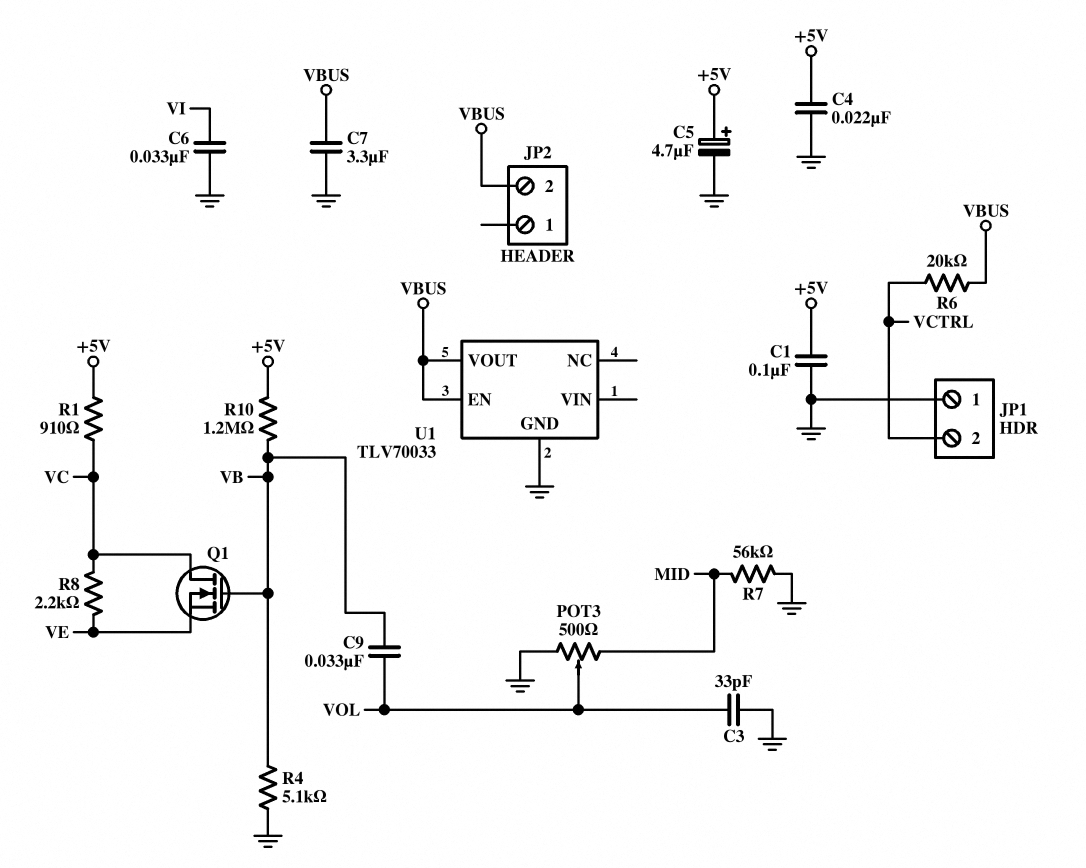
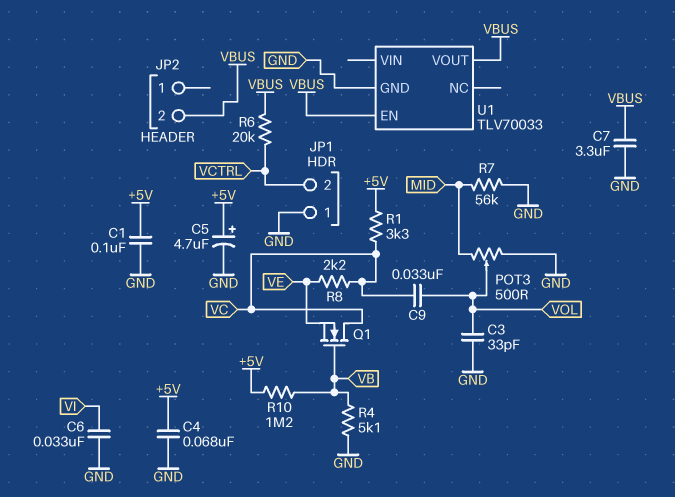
C4: 22nF (+5V, GND) -> 68nF (+5V, GND)
C9: 33nF (VB, VOL) -> 33nF (VC, VOL)
R1: 910 (+5V, VC) -> 3.3k (+5V, VC)

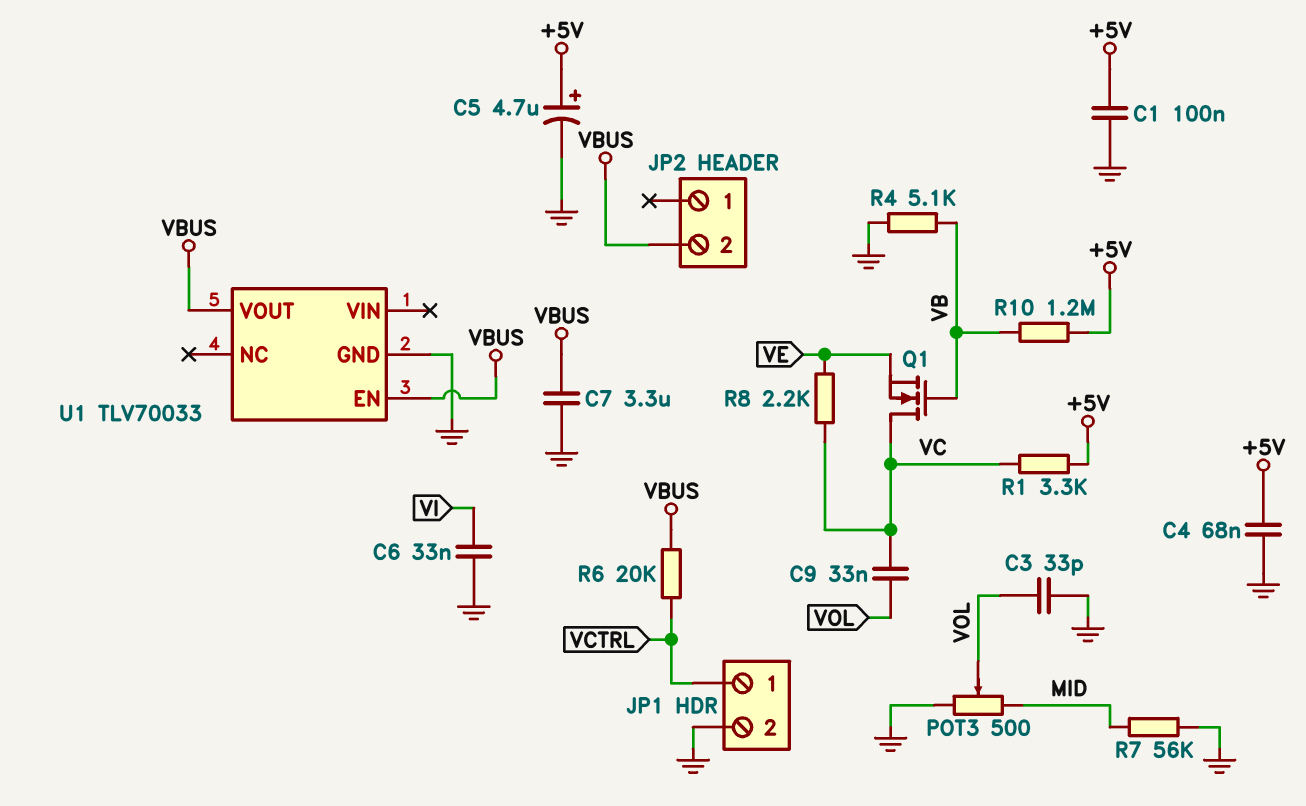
JP1 pin 1: GND -> VCTRL
JP1 pin 2: VCTRL -> GND

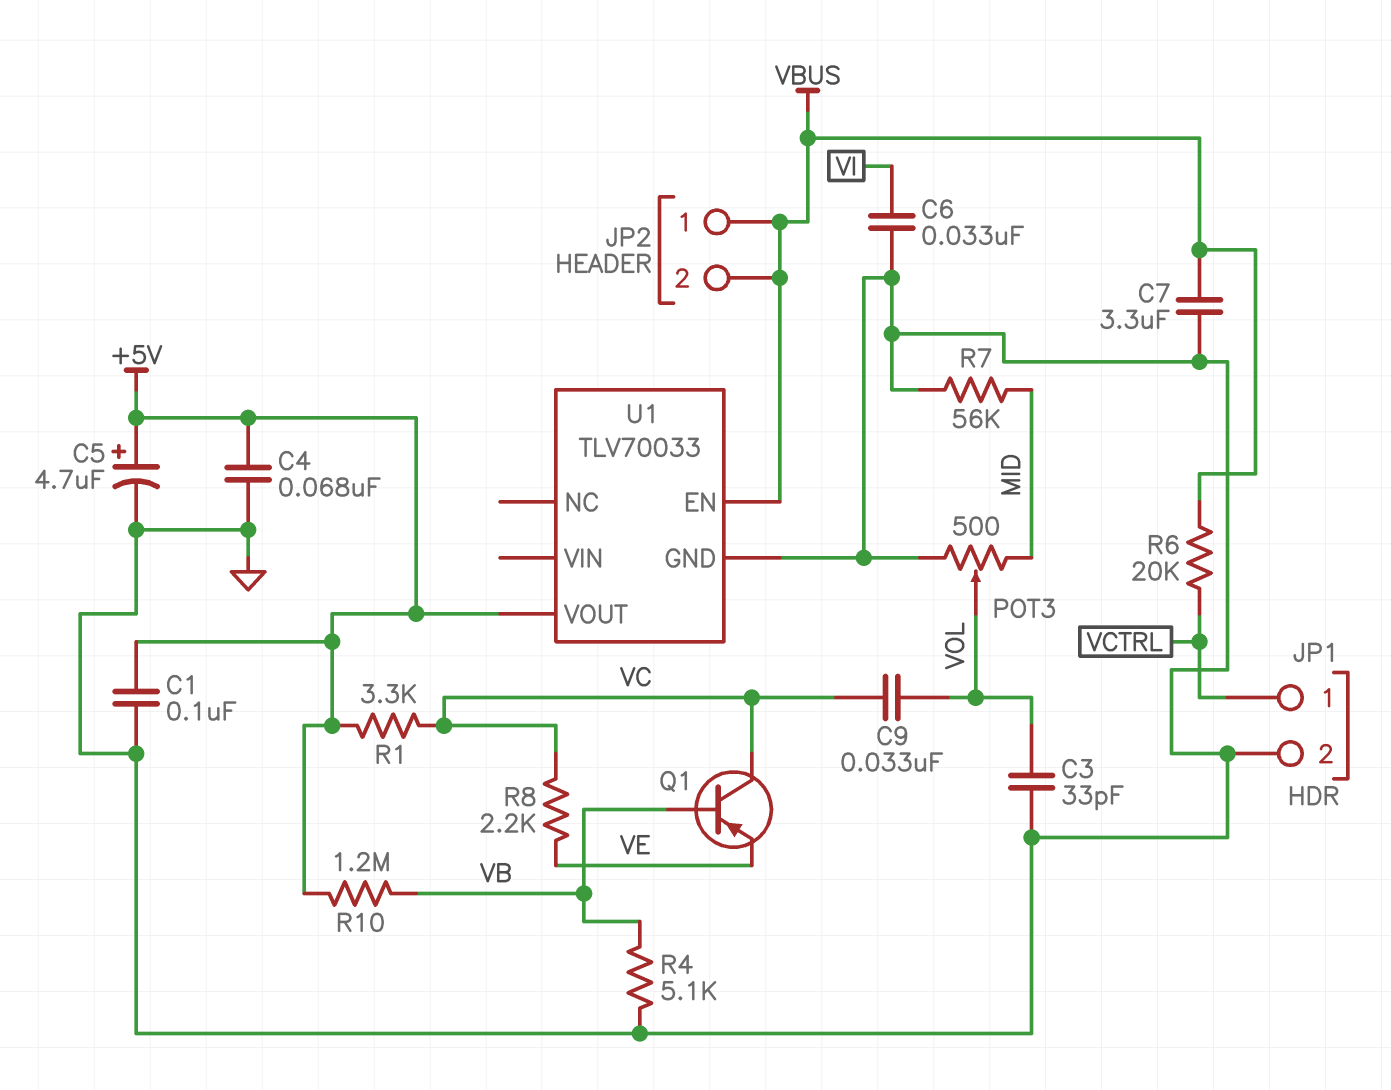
JP2 pin 1: none -> VBUS
Q1: NMOS (G VB, D VC, S VE) -> PNP (B VB, C VC, E VE)
U1 pin VOUT: VBUS -> +5V

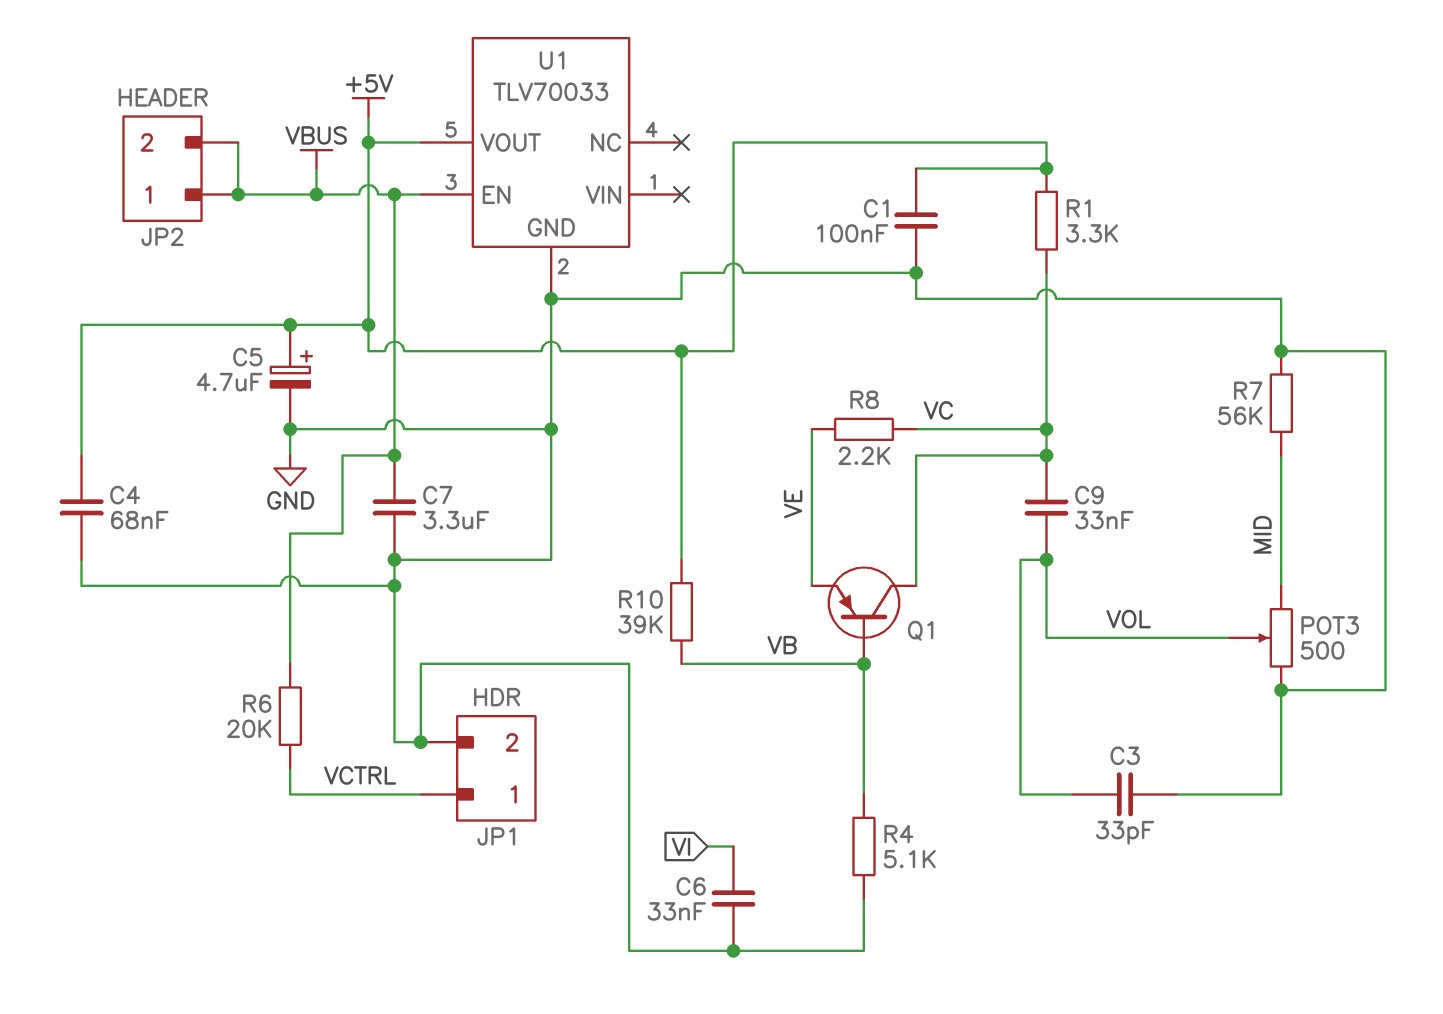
R10: 1.2M (+5V, VB) -> 39k (+5V, VB)

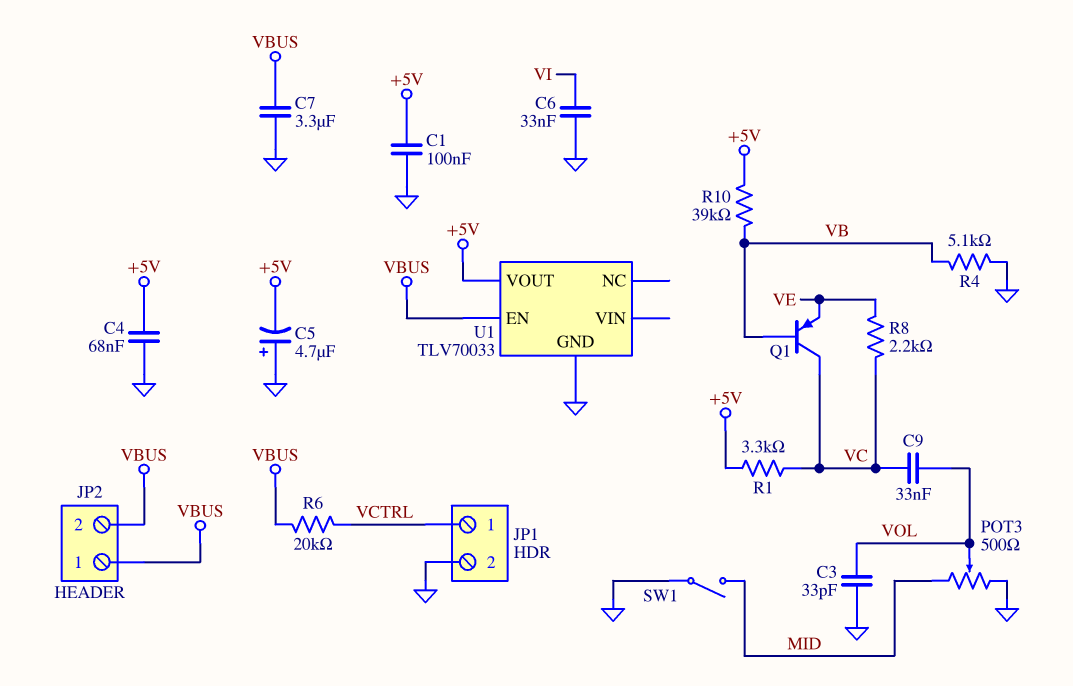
C5: 4.7uF (plus +5V, minus GND) -> 4.7uF (plus GND, minus +5V)
R7: 56k (GND, MID) -> none
SW1: none -> switch (GND, MID)

